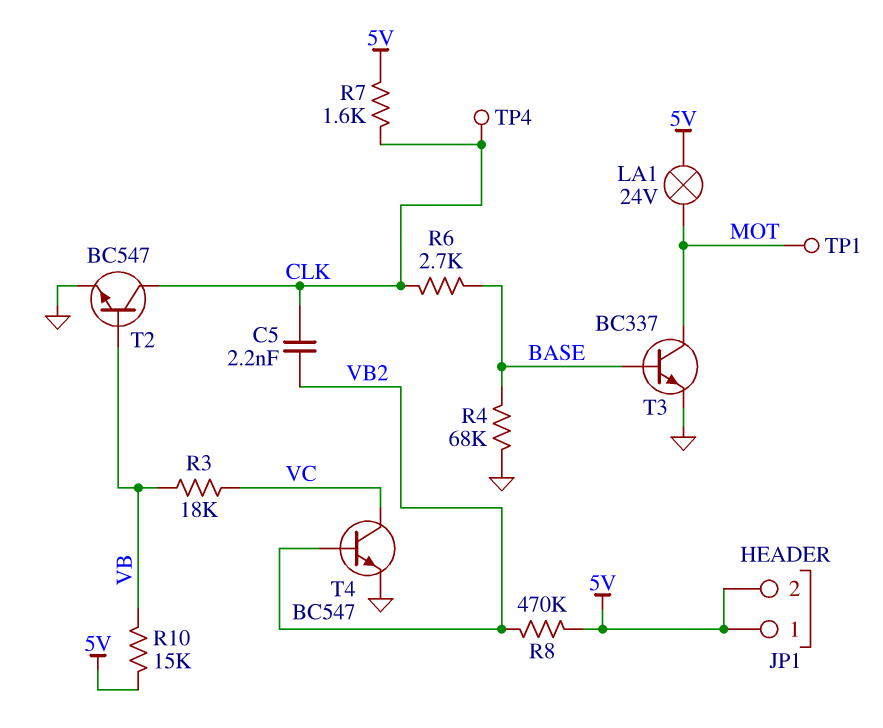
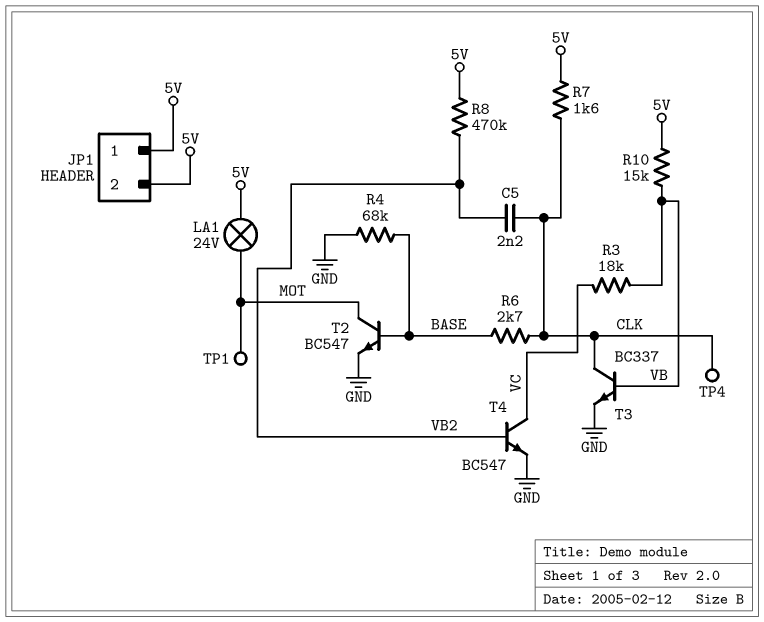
T2: NPN BC547 (B VB, C CLK, E GND) -> NPN BC547 (B BASE, C MOT, E GND)
T3: NPN BC337 (B BASE, C MOT, E GND) -> NPN BC337 (B VB, C CLK, E GND)

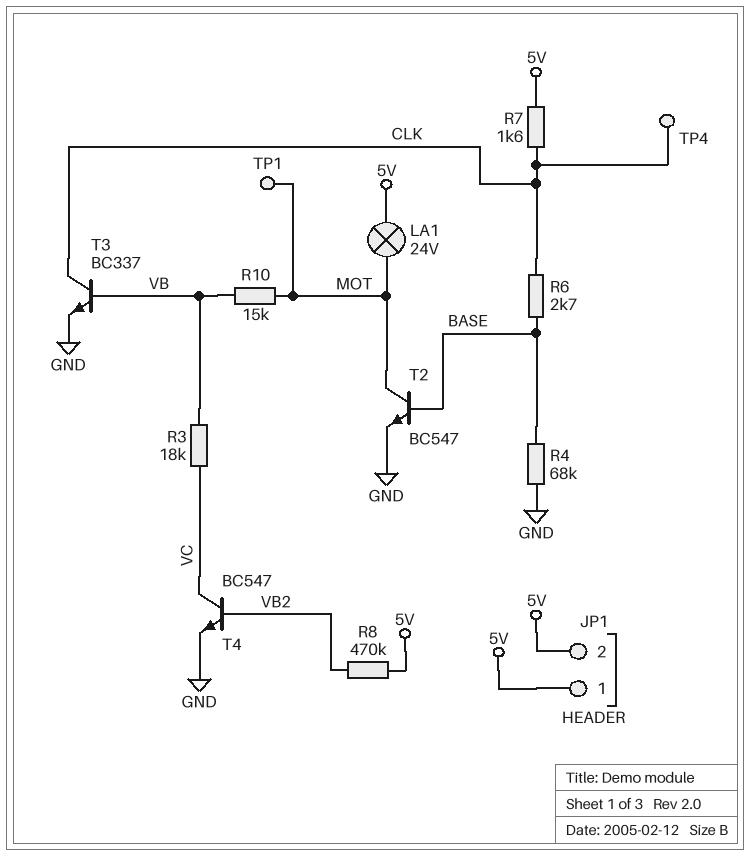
C5: 2.2nF (CLK, VB2) -> none
R10: 15k (5V, VB) -> 15k (MOT, VB)

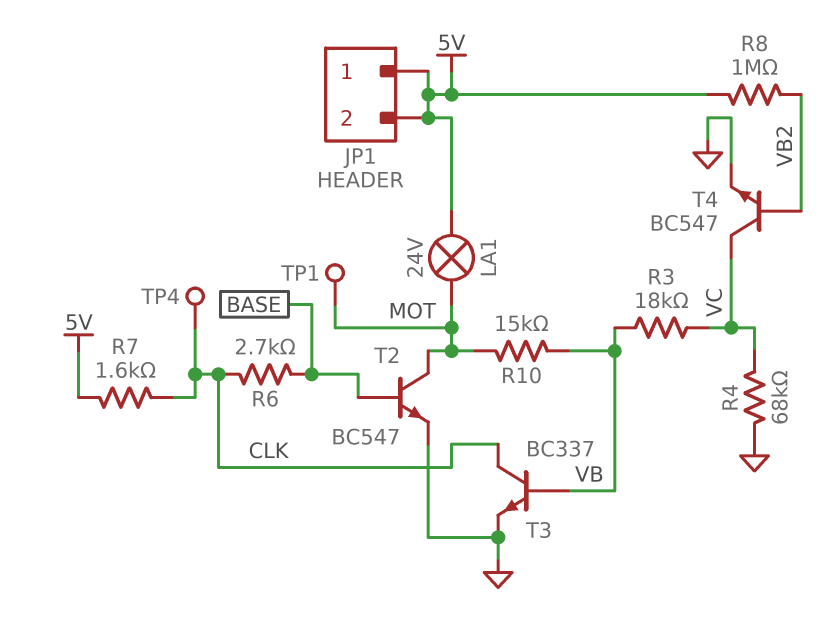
R4: 68k (BASE, GND) -> 68k (GND, VC)
R8: 470k (5V, VB2) -> 1M (5V, VB2)

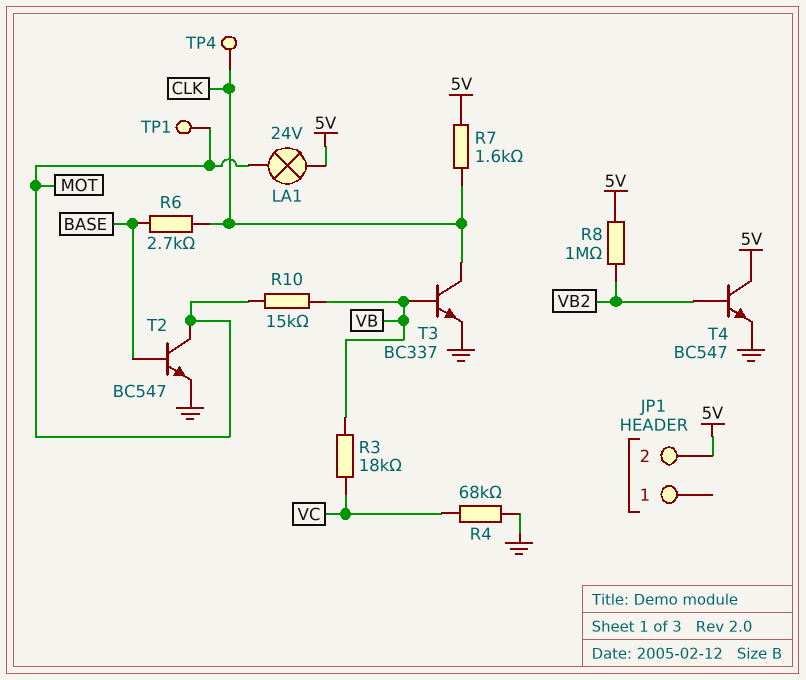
JP1 pin 1: 5V -> none
T4: NPN BC547 (B VB2, C VC, E GND) -> NPN BC547 (B VB2, C 5V, E GND)

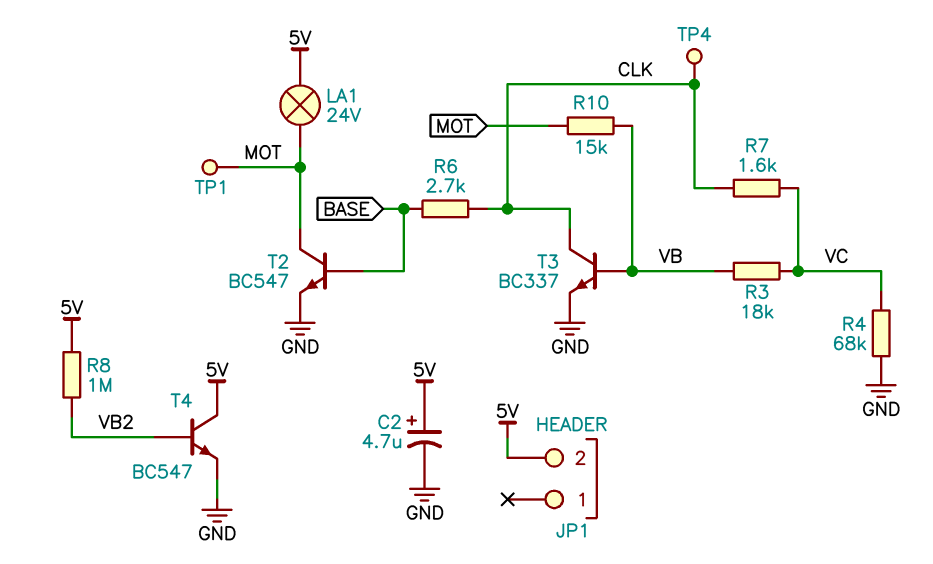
C2: none -> 4.7uF (plus 5V, minus GND)
R7: 1.6k (5V, CLK) -> 1.6k (CLK, VC)

